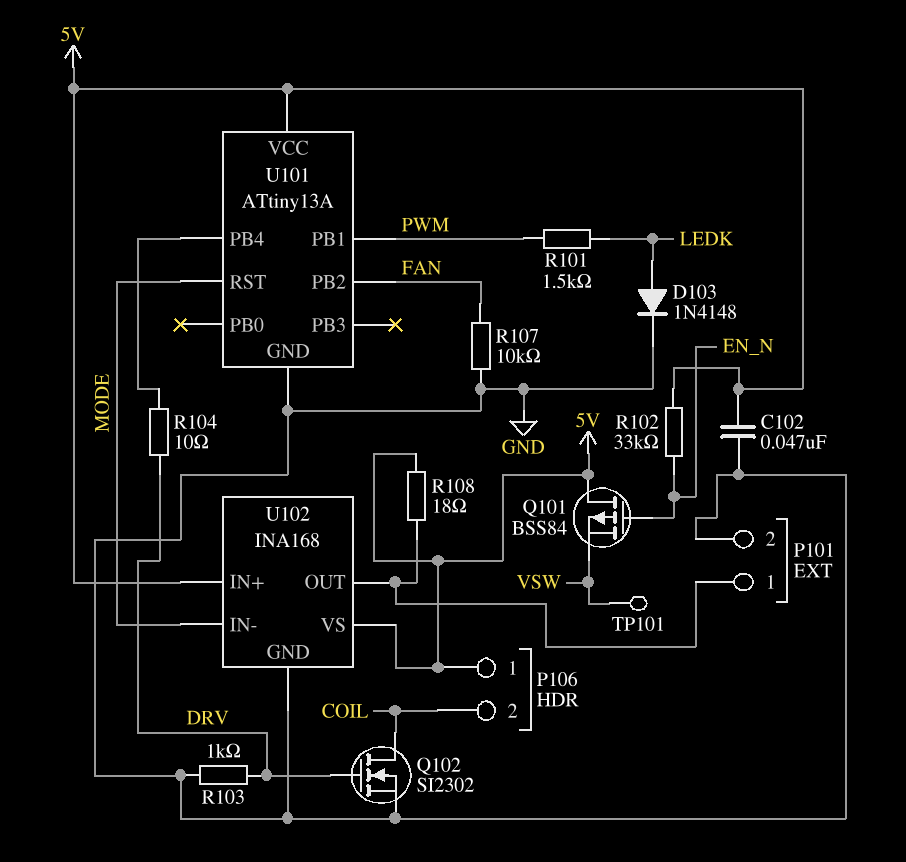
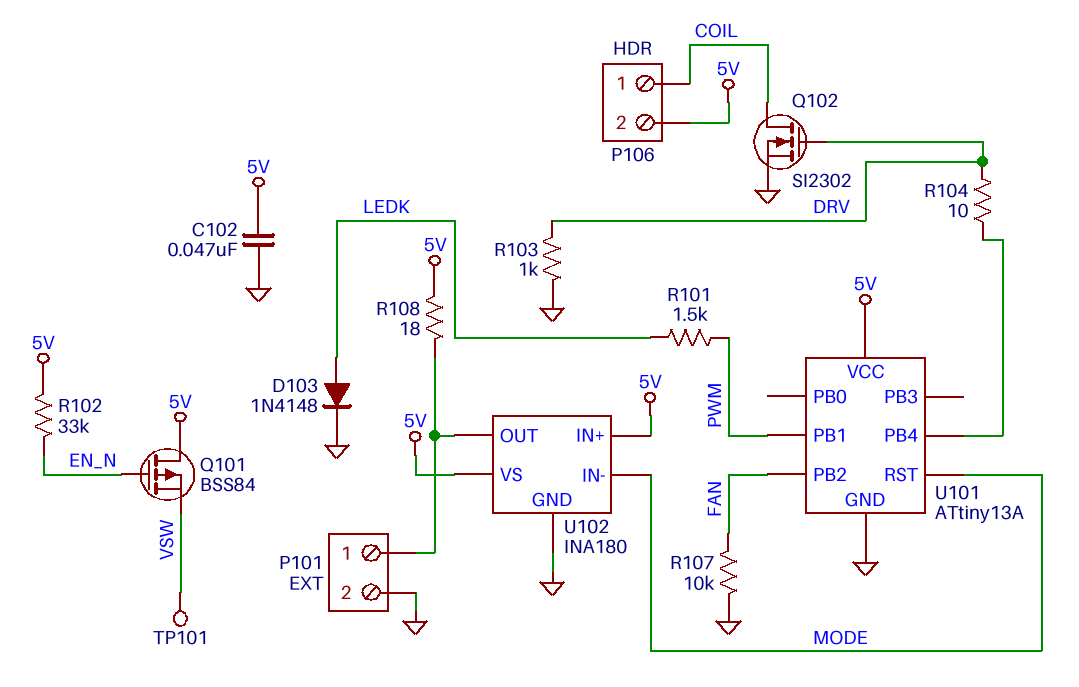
P106 pin 1: 5V -> COIL
P106 pin 2: COIL -> 5V
U102: INA168 -> INA180

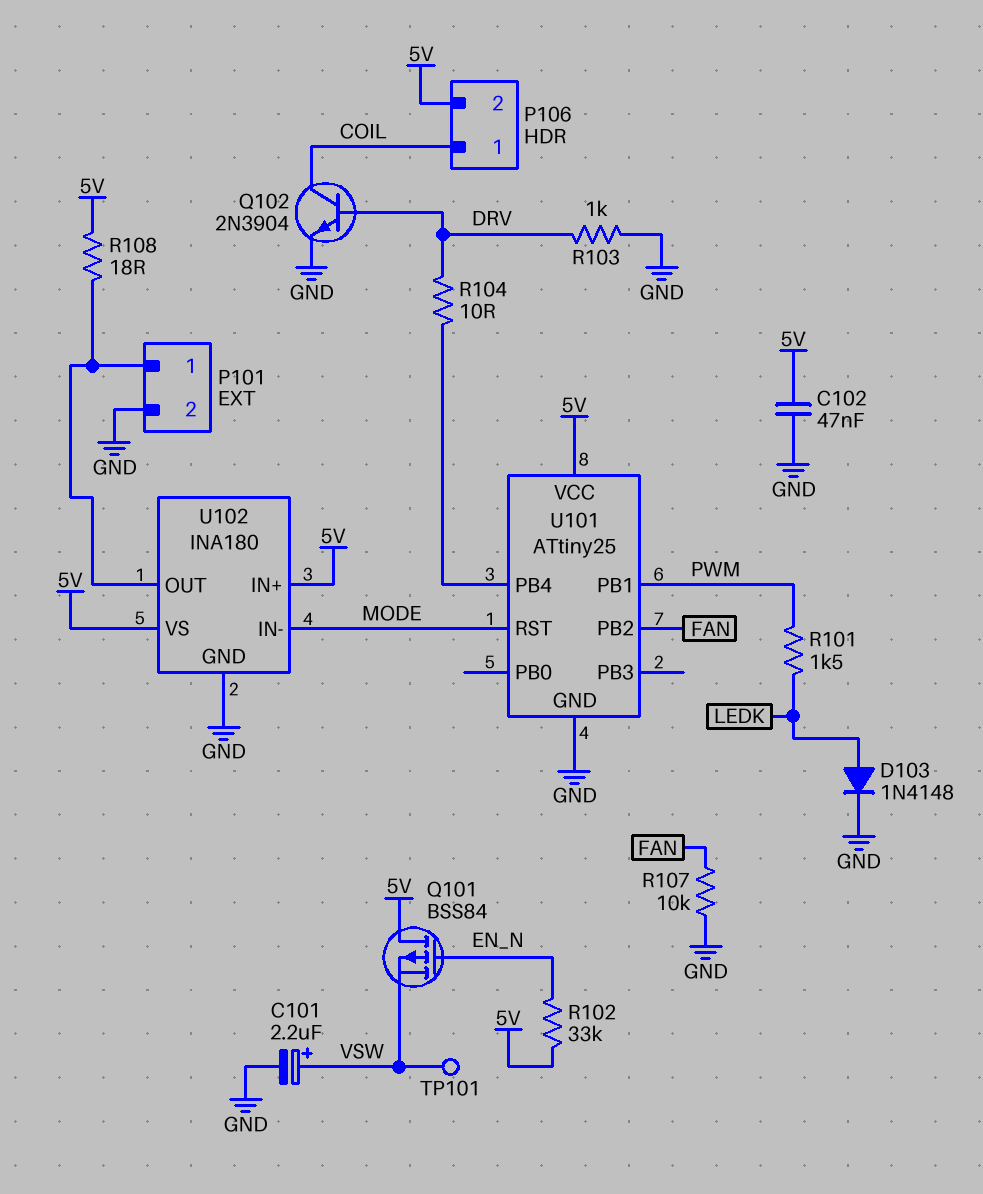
C101: none -> 2.2uF (plus VSW, minus GND)
Q102: NMOS SI2302 (G DRV, D COIL, S GND) -> NPN 2N3904 (B DRV, C COIL, E GND)
U101: ATtiny13A -> ATtiny25

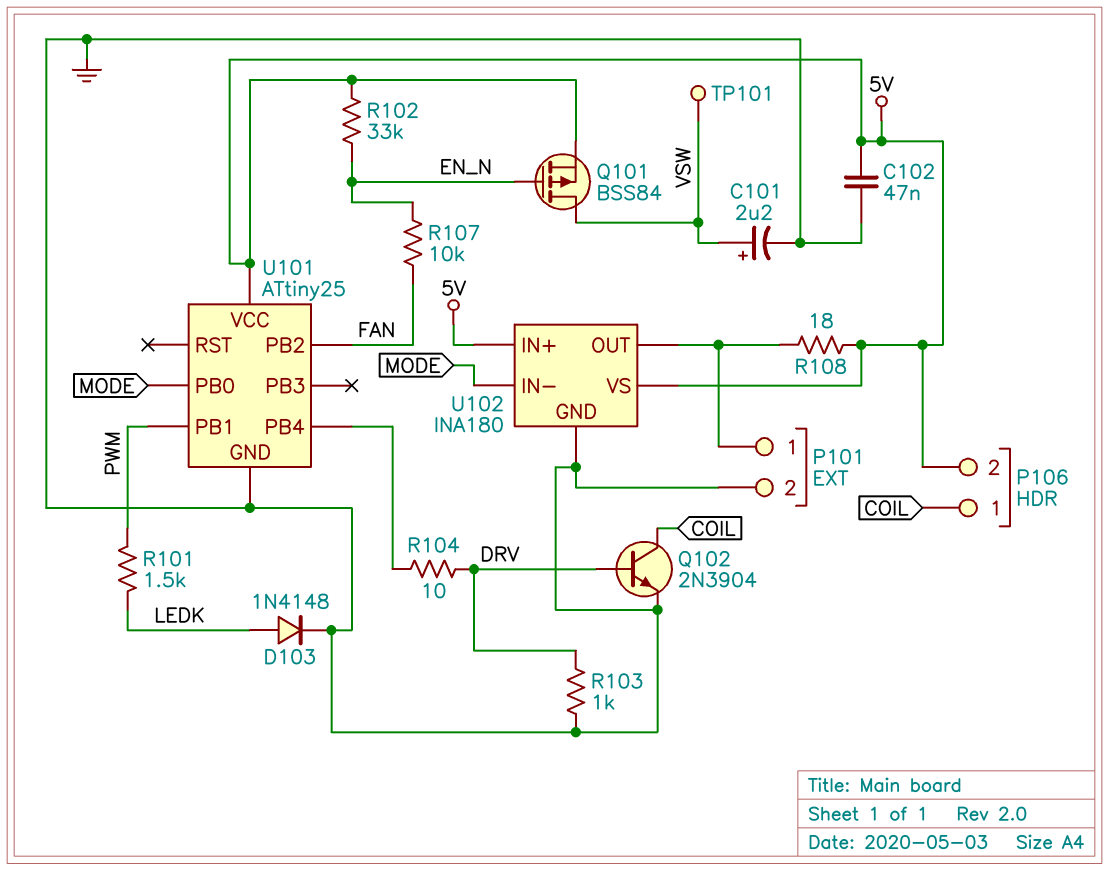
Q101: PMOS BSS84 (G EN_N, D 5V, S VSW) -> PMOS BSS84 (G EN_N, D VSW, S 5V)
R107: 10k (FAN, GND) -> 10k (EN_N, FAN)
U101 pin PB0: none -> MODE
U101 pin RST: MODE -> none

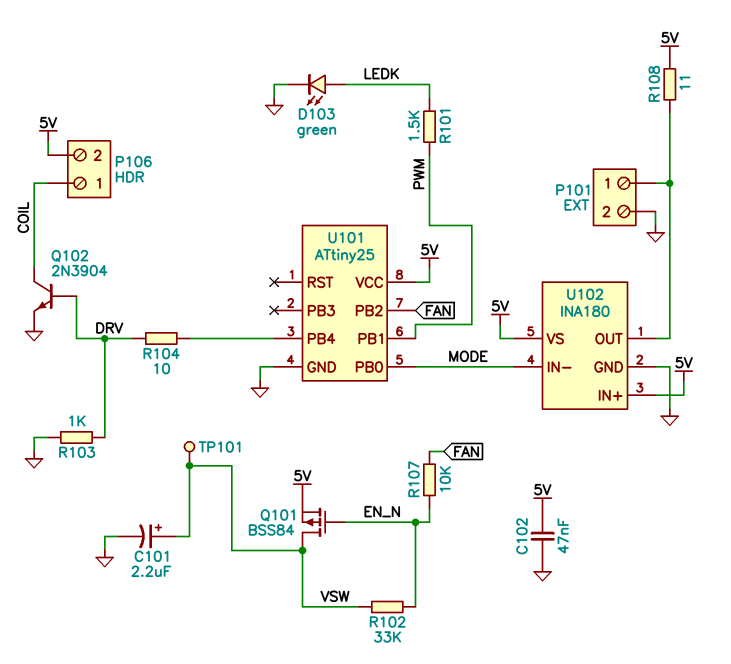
D103: diode 1N4148 (A LEDK, K GND) -> LED green (A LEDK, K GND)
R102: 33k (5V, EN_N) -> 33k (EN_N, VSW)
R108: 18 (5V, P101/1) -> 11 (5V, P101/1)

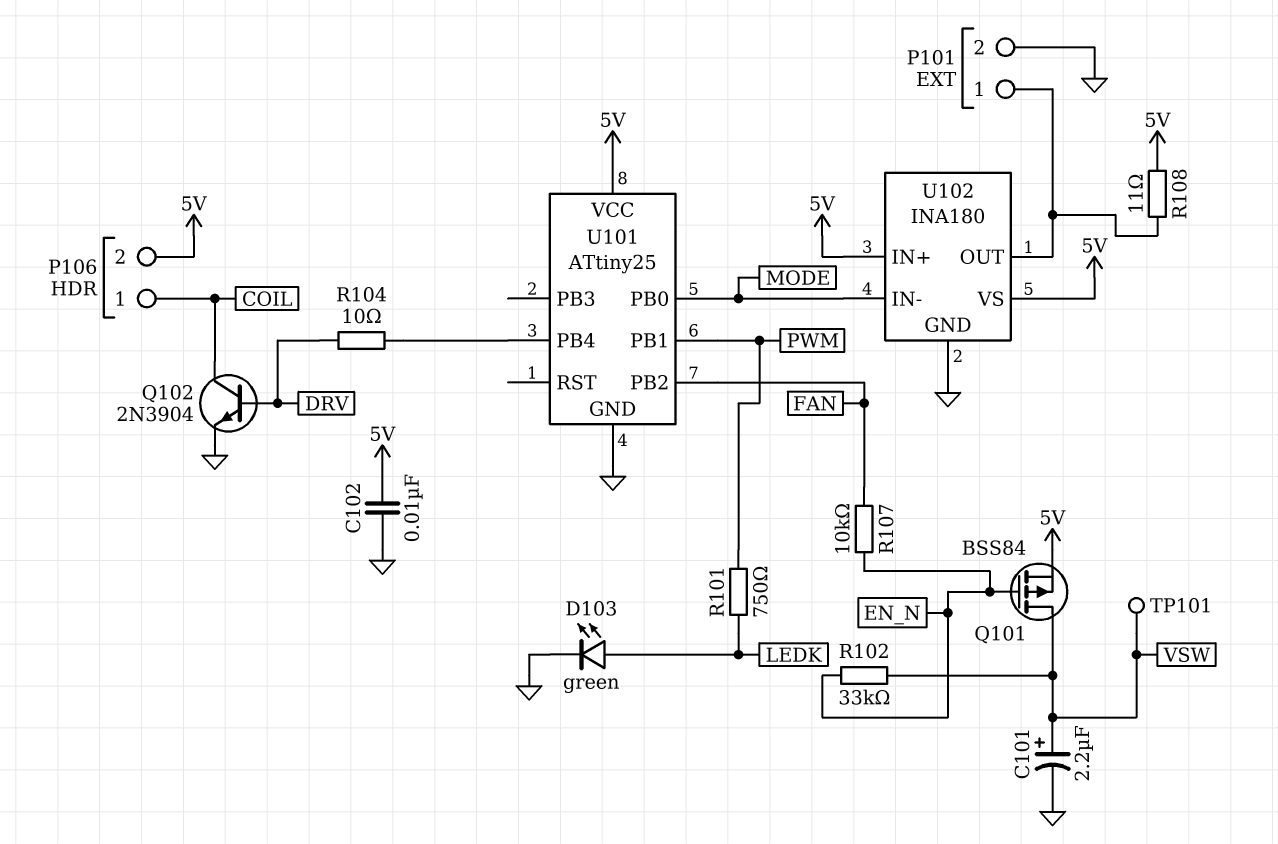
C102: 47nF (5V, GND) -> 10nF (5V, GND)
R101: 1.5k (LEDK, PWM) -> 750 (LEDK, PWM)
R103: 1k (DRV, GND) -> none

